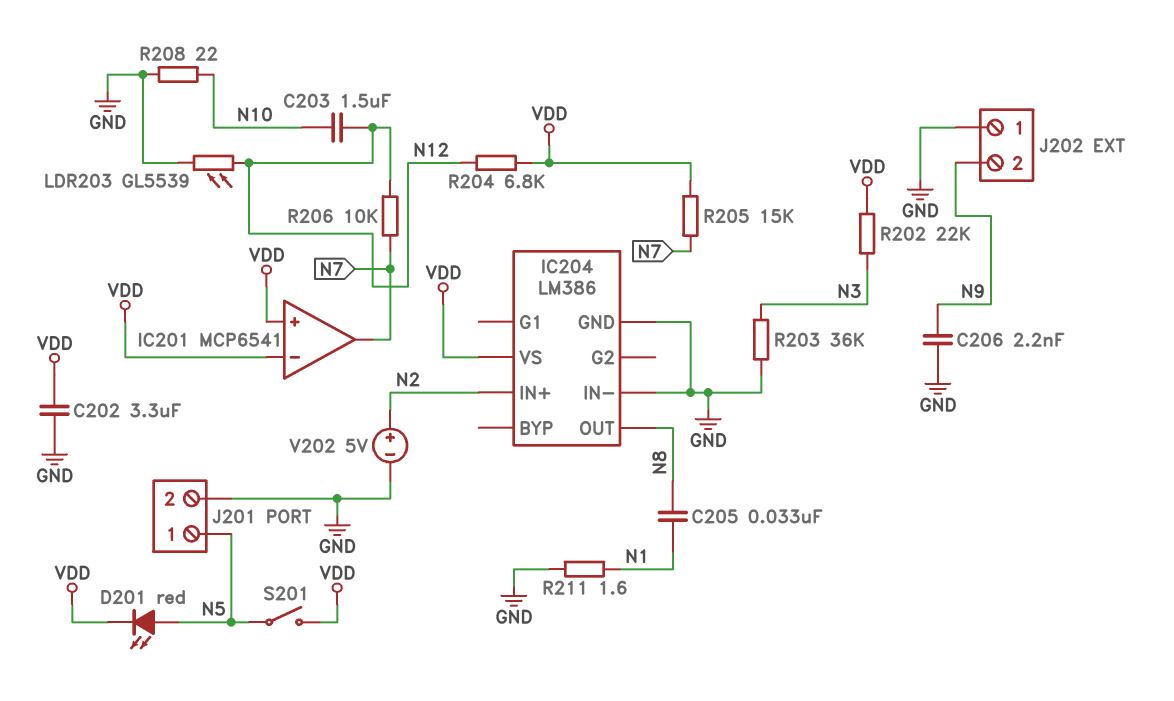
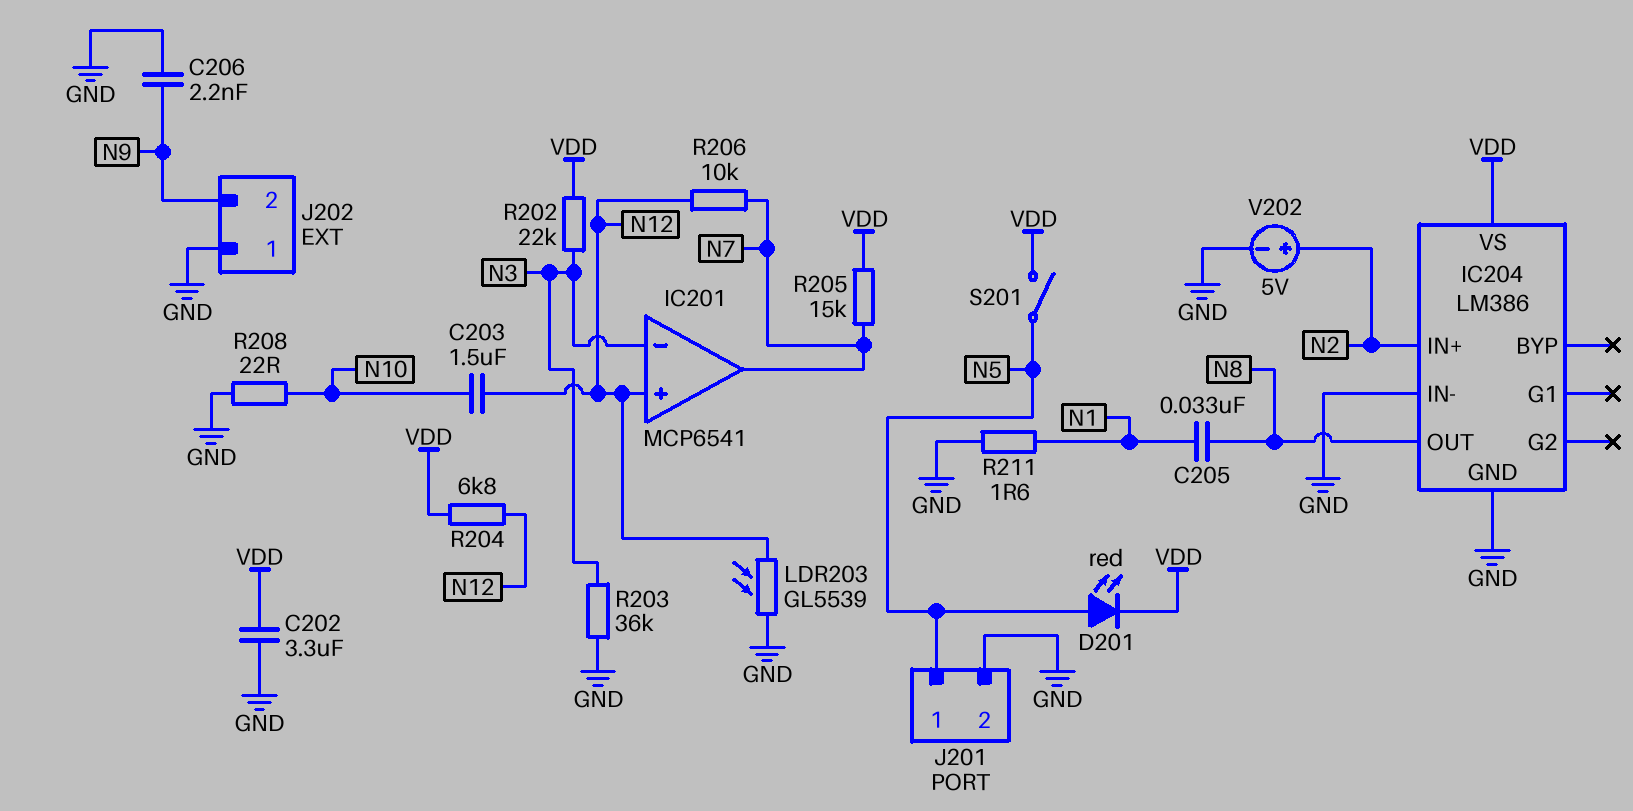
IC201 pin in+: VDD -> N12
IC201 pin in-: VDD -> N3

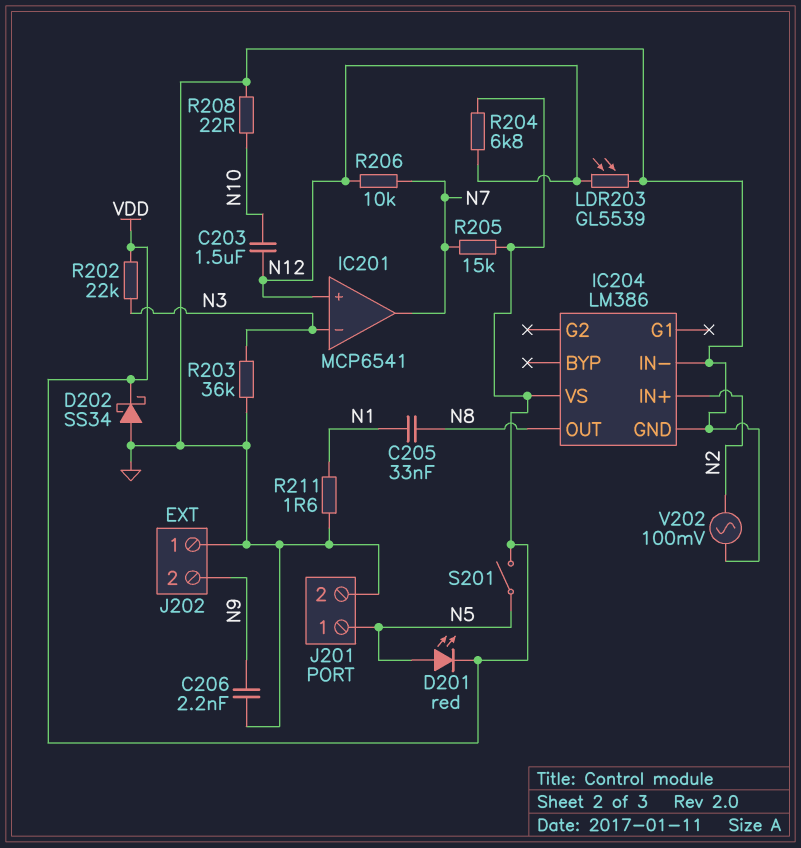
C202: 3.3uF (GND, VDD) -> none
D202: none -> schottky SS34 (A GND, K VDD)
V202: 5V (plus N2, minus GND) -> AC 100mV (GND, N2)

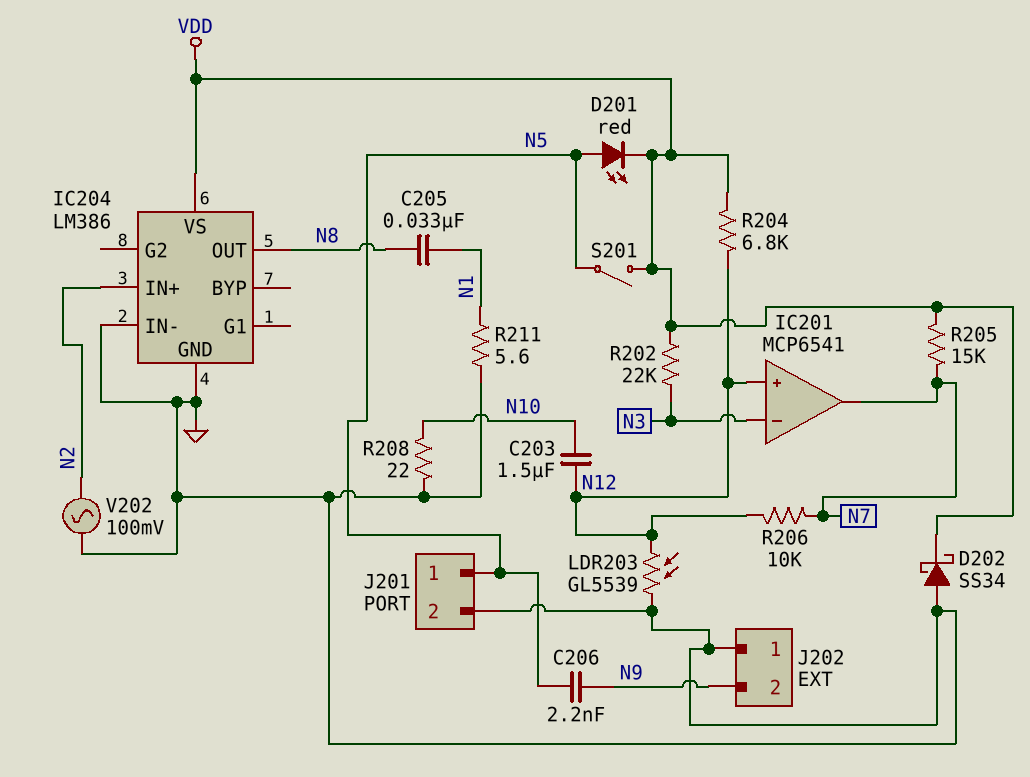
C206: 2.2nF (GND, N9) -> 2.2nF (N5, N9)
R203: 36k (GND, N3) -> none
R211: 1.6 (GND, N1) -> 5.6 (GND, N1)

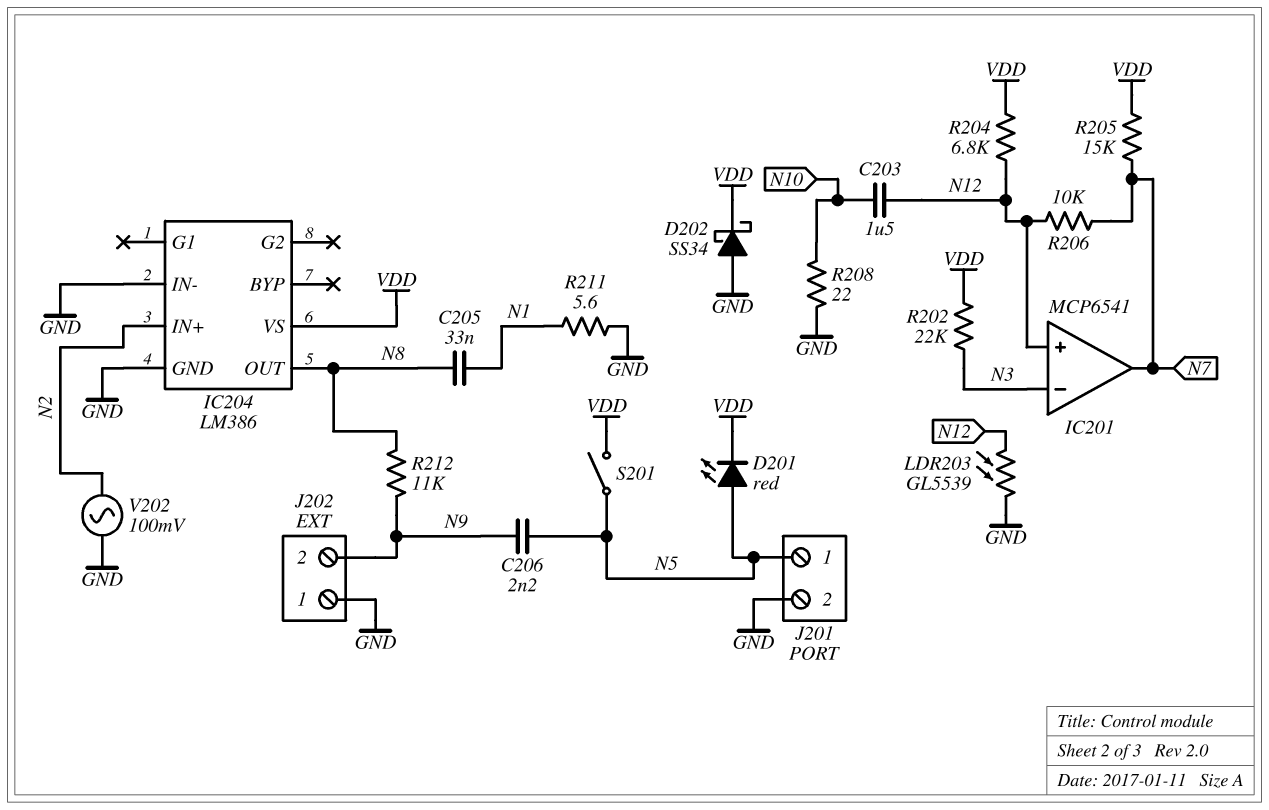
R212: none -> 11k (N8, N9)

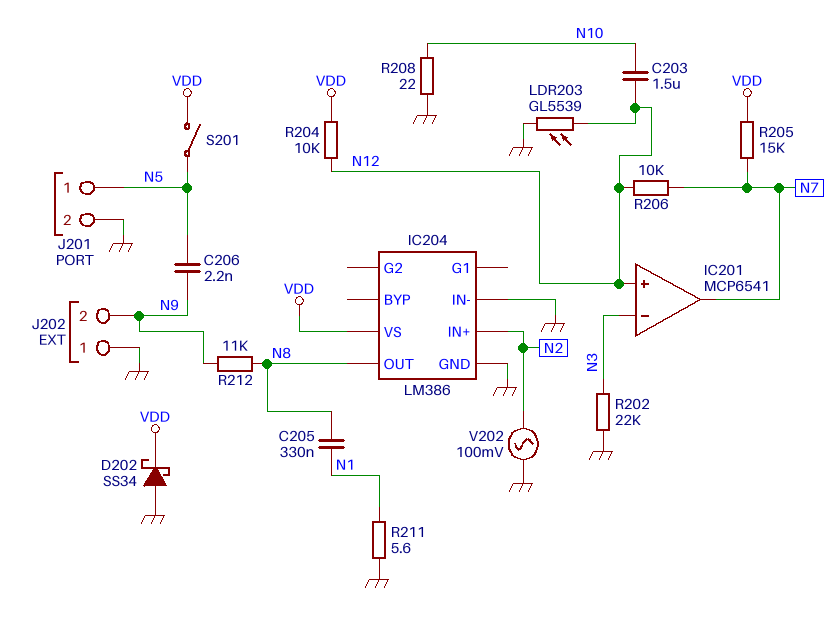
C205: 33nF (N1, N8) -> 330nF (N1, N8)
D201: LED red (A N5, K VDD) -> none
R202: 22k (N3, VDD) -> 22k (GND, N3)
R204: 6.8k (N12, VDD) -> 10k (N12, VDD)

